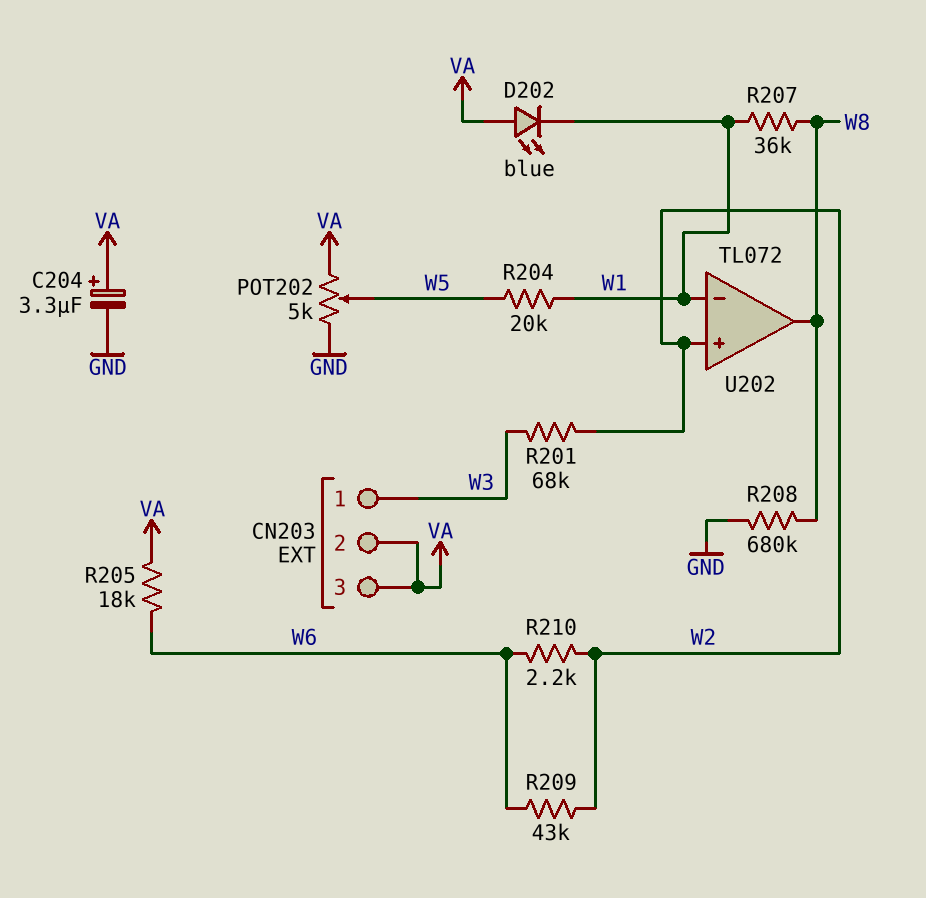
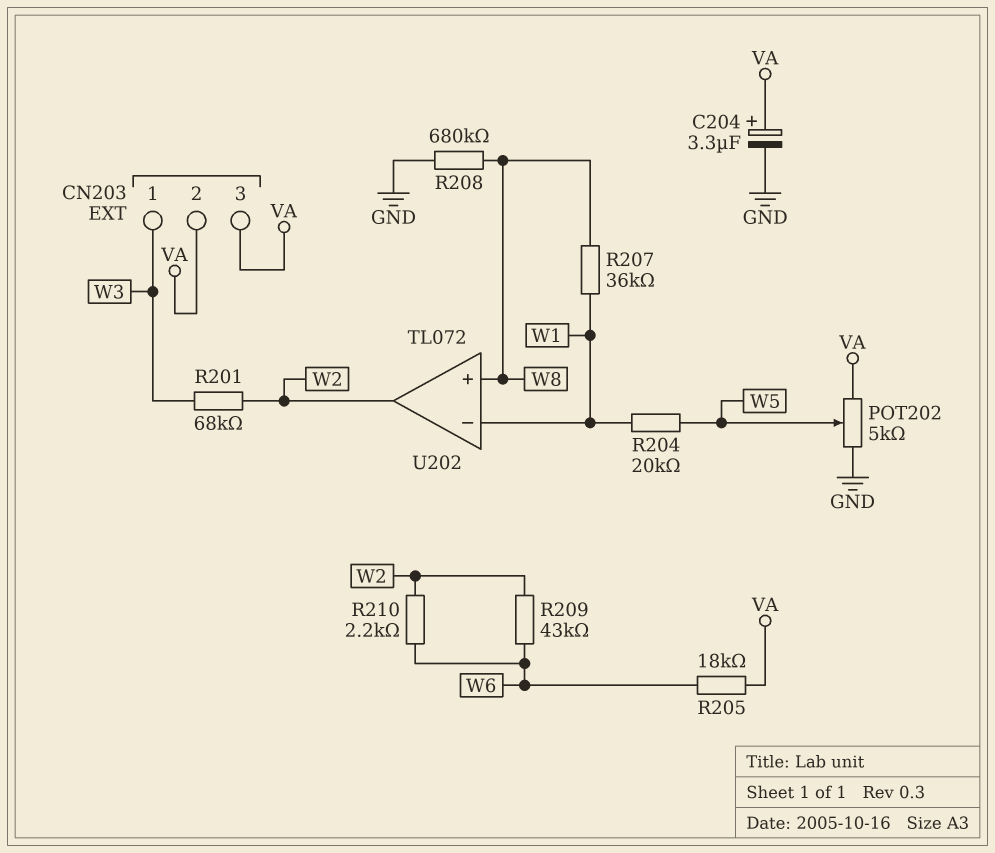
D202: LED blue (A VA, K W1) -> none
U202 pin in+: W2 -> W8
U202 pin out: W8 -> W2

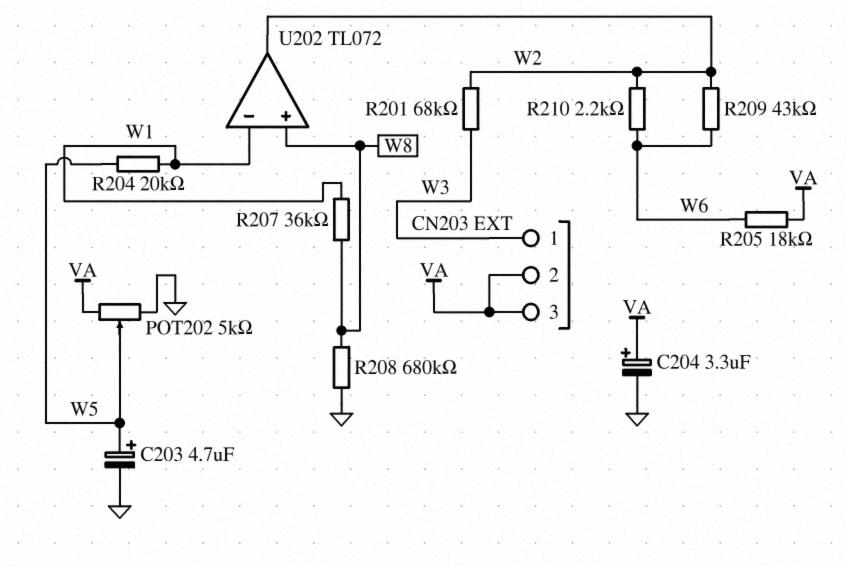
C203: none -> 4.7uF (plus W5, minus GND)

